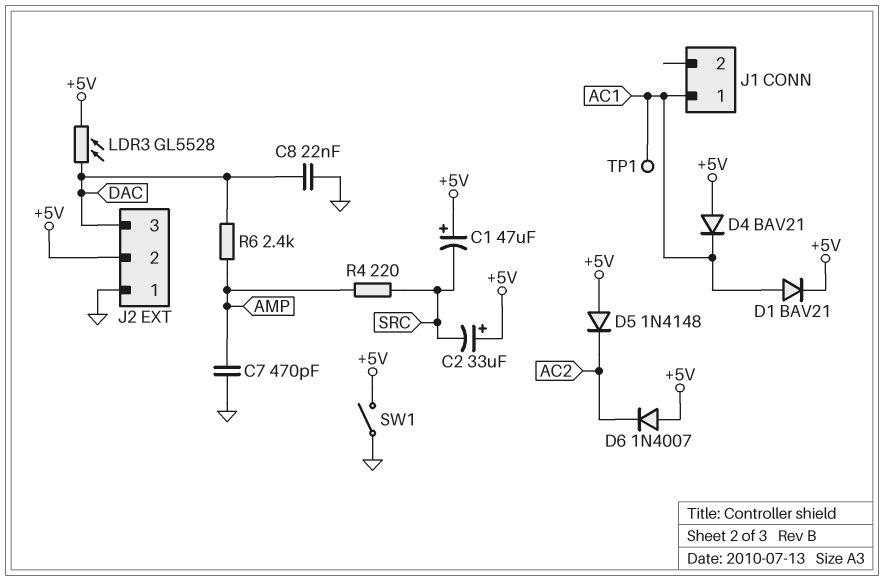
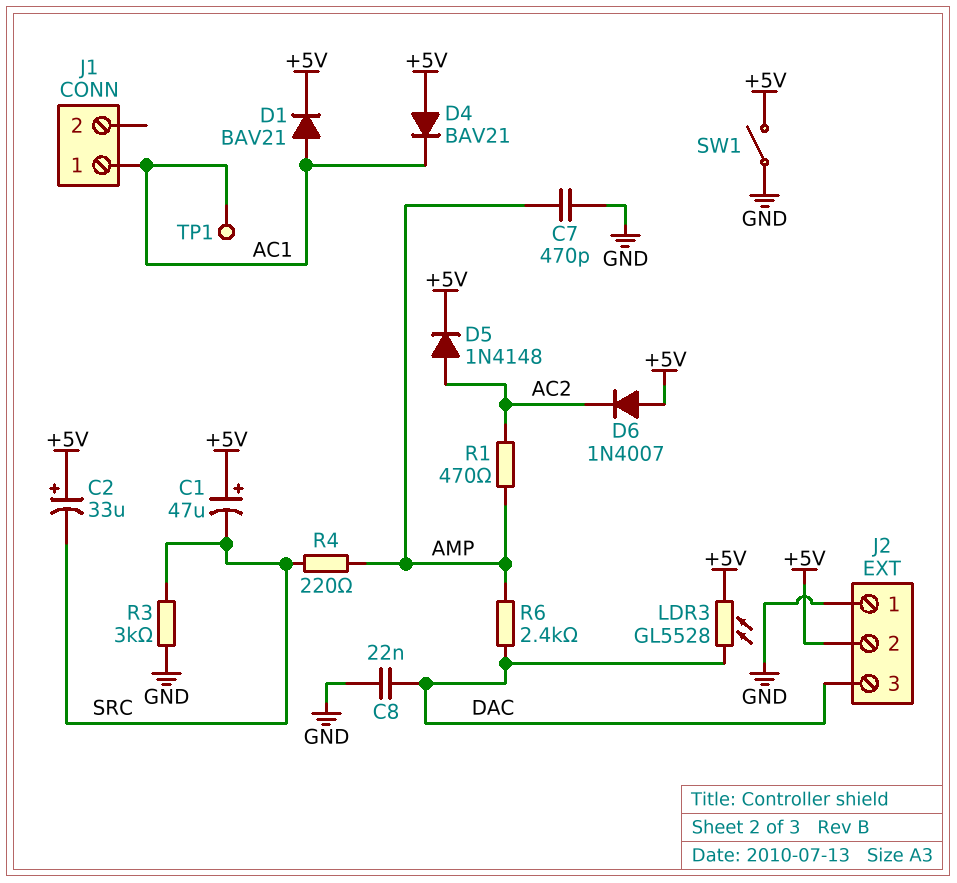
D5: diode 1N4148 (A +5V, K AC2) -> diode 1N4148 (A AC2, K +5V)
R1: none -> 470 (AC2, AMP)
R3: none -> 3k (GND, SRC)

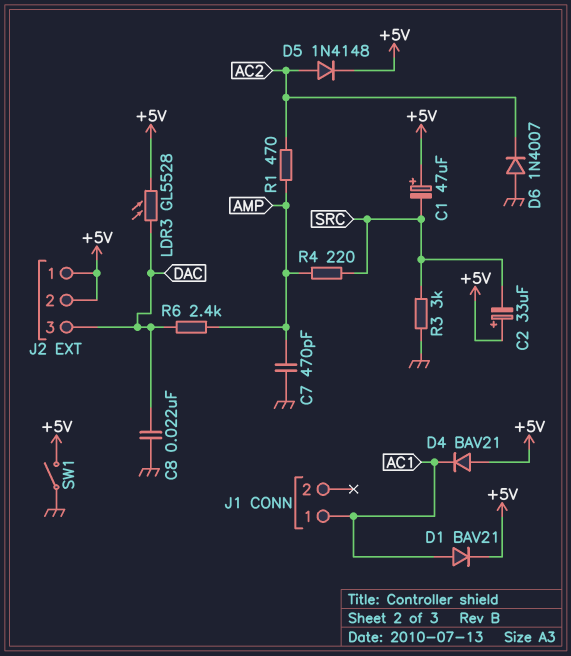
D6: diode 1N4007 (A +5V, K AC2) -> diode 1N4007 (A GND, K AC2)
J2 pin 1: GND -> +5V
TP1: test point (AC1) -> none

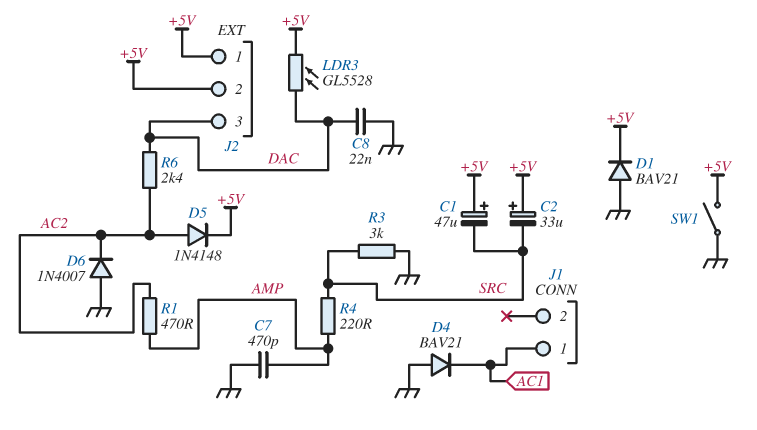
D1: diode BAV21 (A AC1, K +5V) -> diode BAV21 (A GND, K +5V)
D4: diode BAV21 (A +5V, K AC1) -> diode BAV21 (A GND, K AC1)
R6: 2.4k (AMP, DAC) -> 2.4k (AC2, DAC)

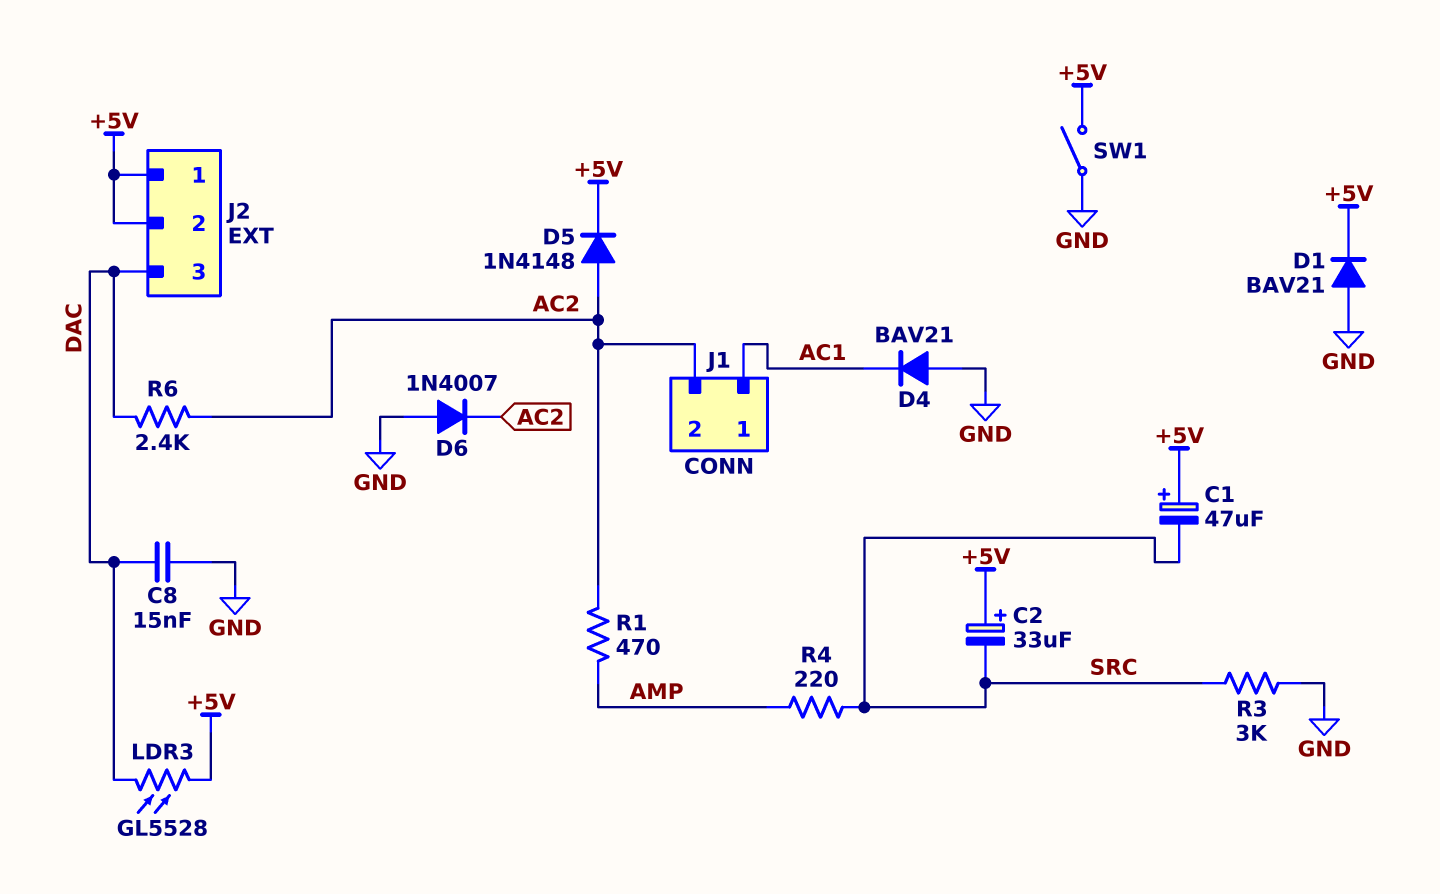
C7: 470pF (AMP, GND) -> none
C8: 22nF (DAC, GND) -> 15nF (DAC, GND)
J1 pin 2: none -> AC2

